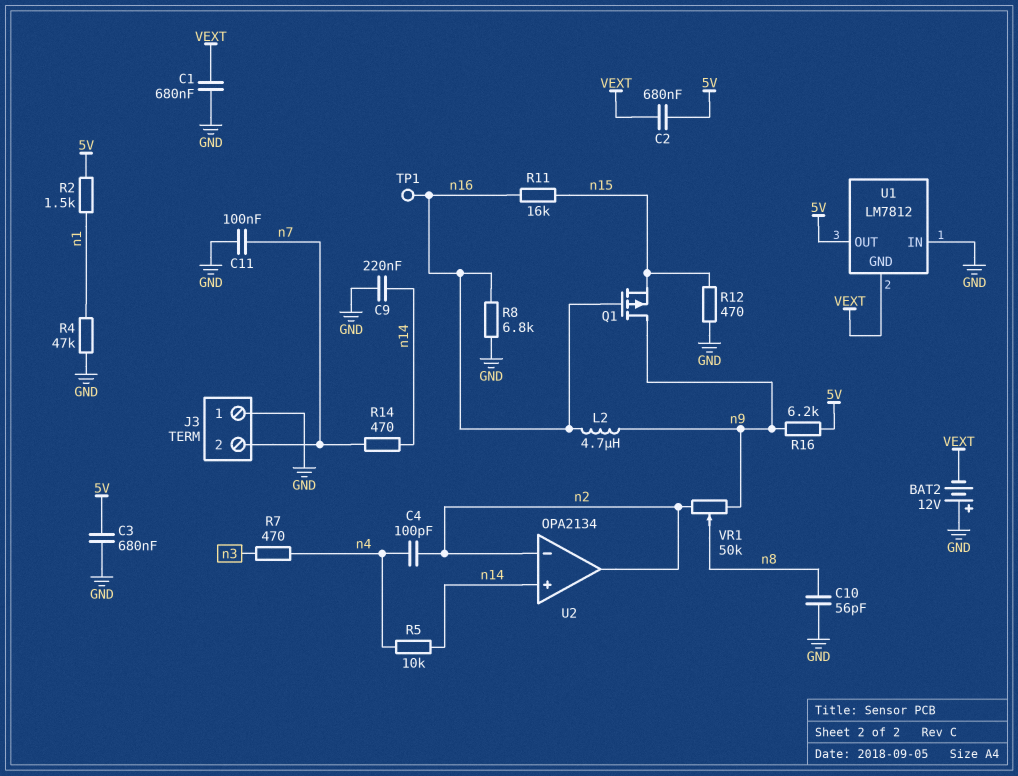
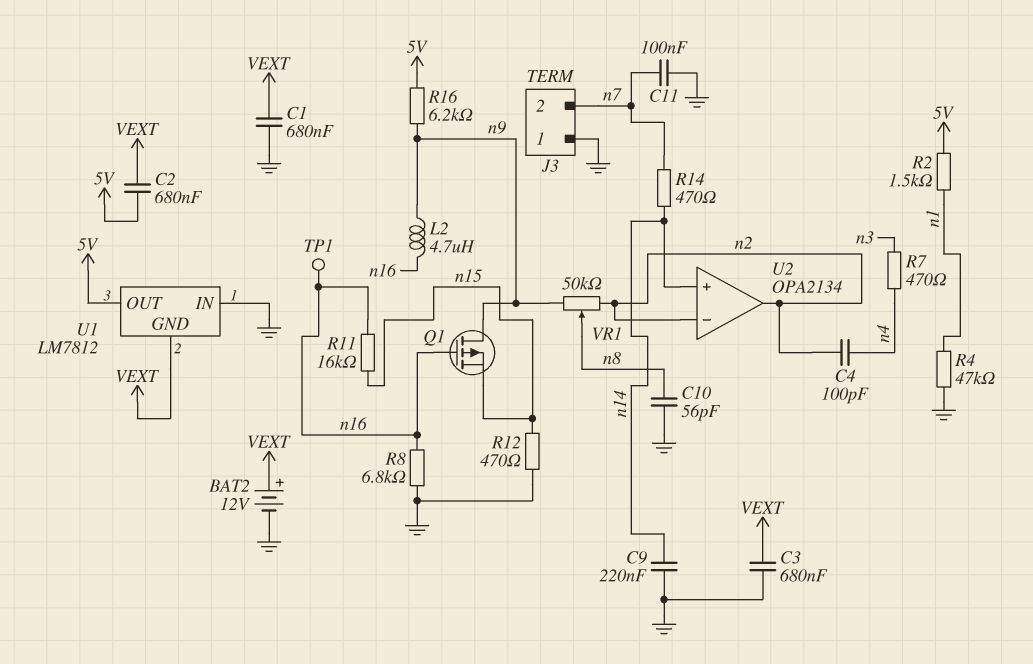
BAT2: 12V (plus GND, minus VEXT) -> 12V (plus VEXT, minus GND)
C3: 680nF (5V, GND) -> 680nF (GND, VEXT)
R5: 10k (n4, n14) -> none

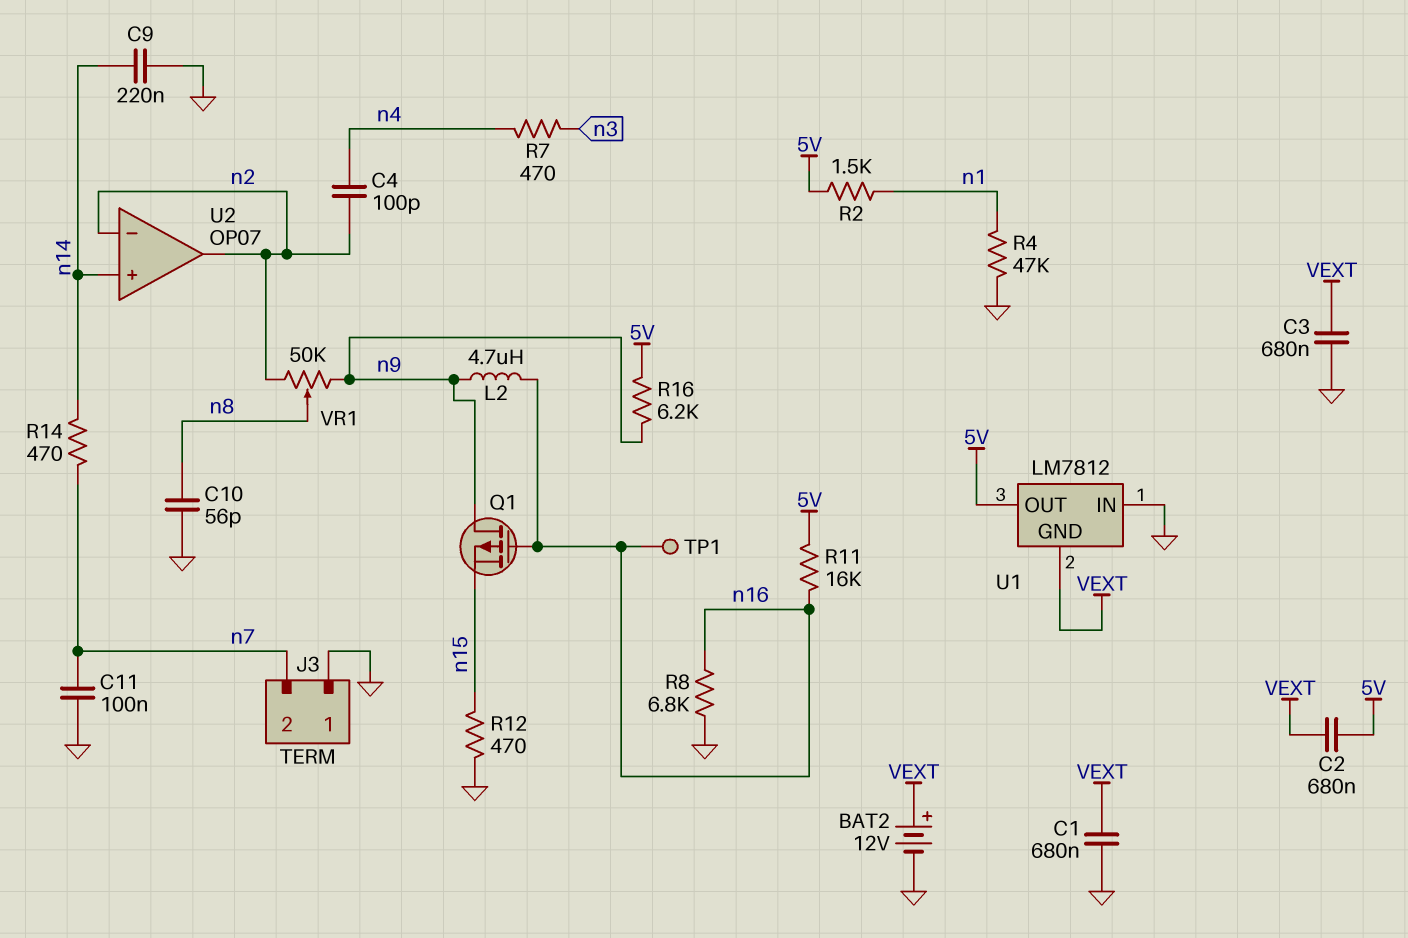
R11: 16k (n15, n16) -> 16k (5V, n16)
U2: OPA2134 -> OP07

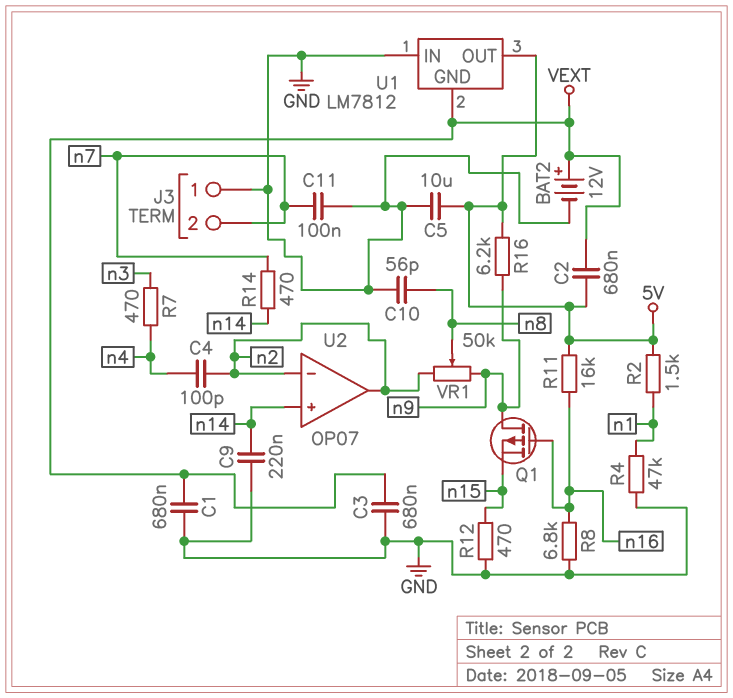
C5: none -> 10uF (5V, GND)
L2: 4.7uH (n9, n16) -> none
TP1: test point (n16) -> none

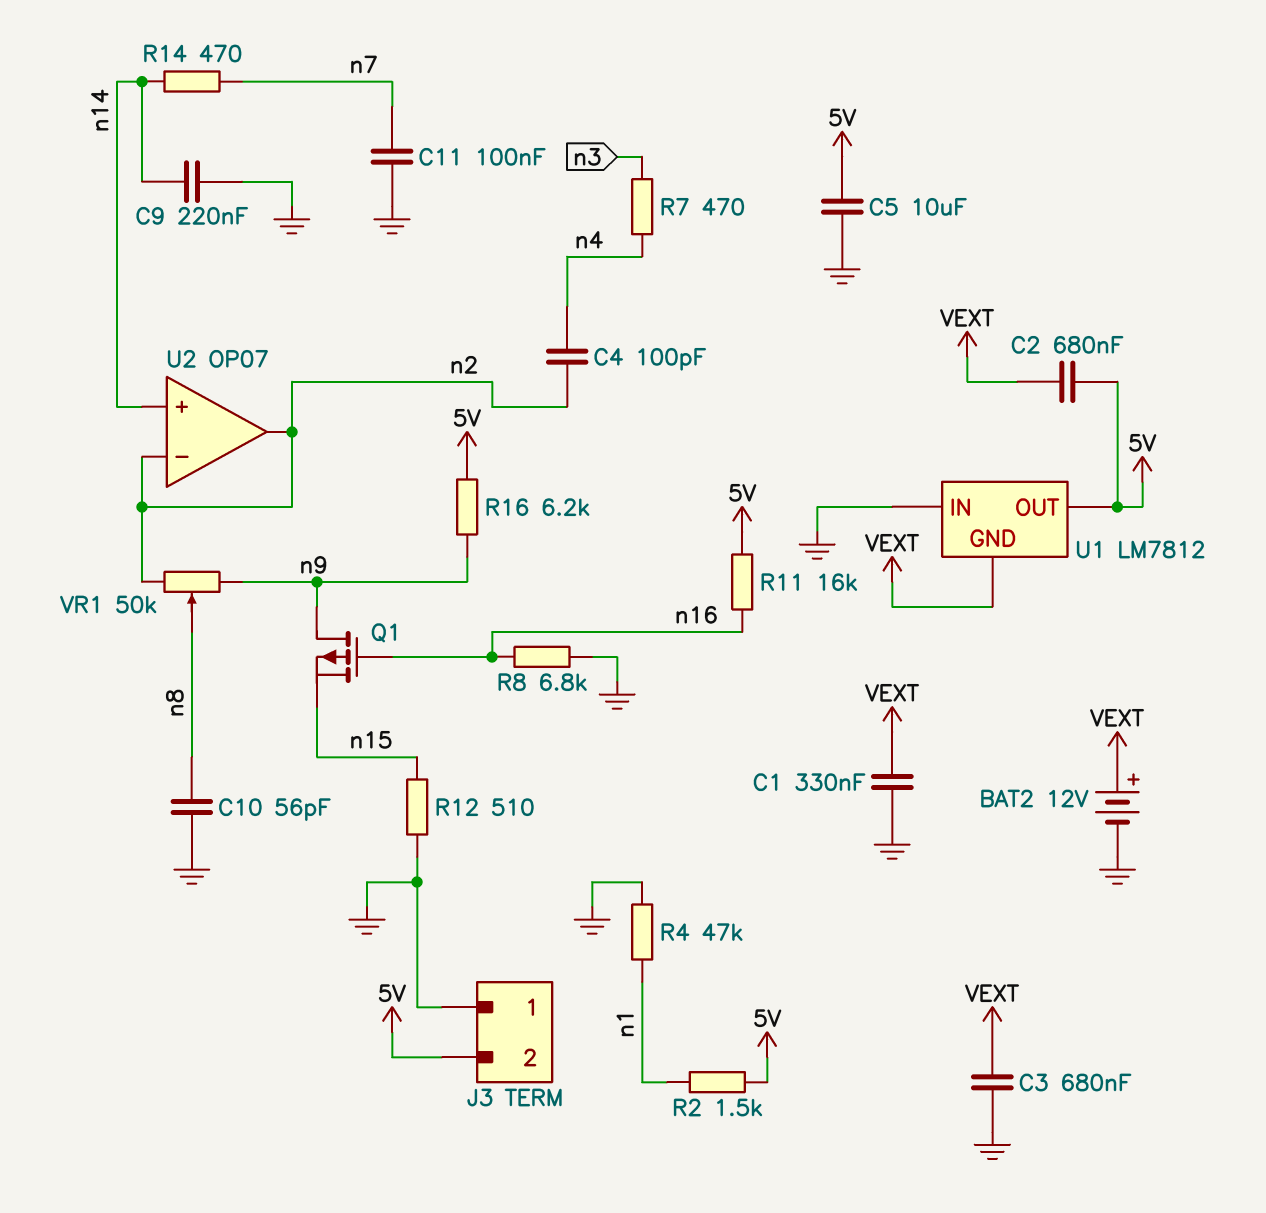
C1: 680nF (GND, VEXT) -> 330nF (GND, VEXT)
J3 pin 2: n7 -> 5V
R12: 470 (GND, n15) -> 510 (GND, n15)

